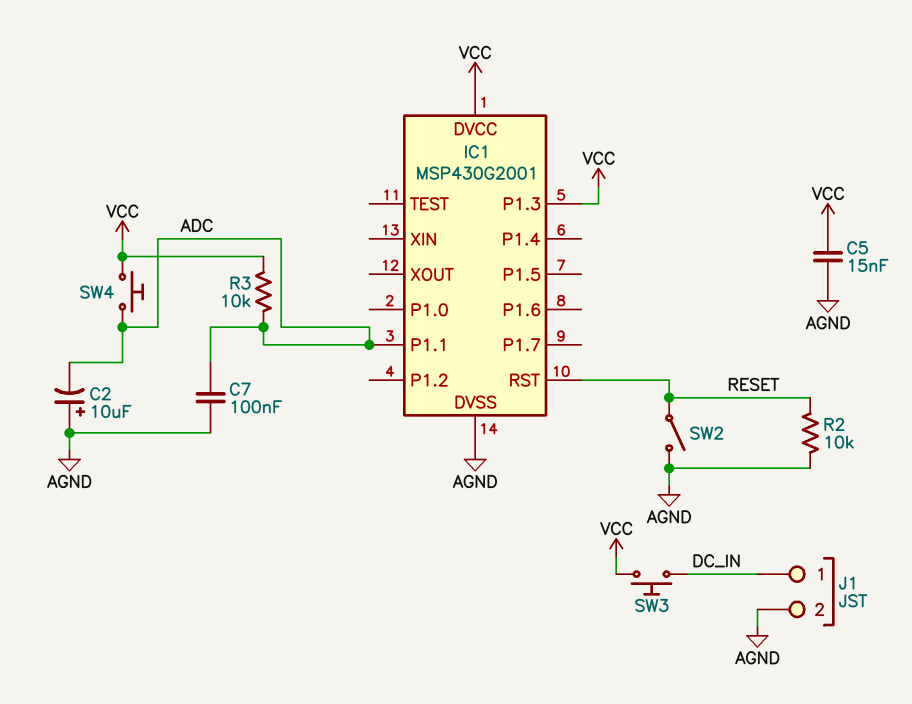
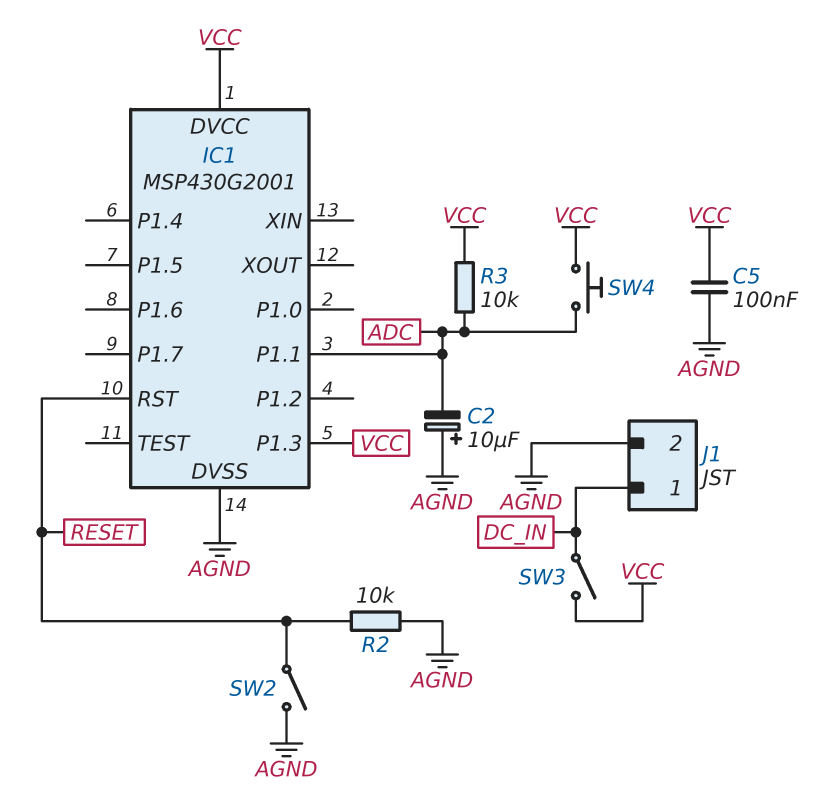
C5: 15nF (AGND, VCC) -> 100nF (AGND, VCC)
C7: 100nF (ADC, AGND) -> none
SW3: button (DC_IN, VCC) -> switch (DC_IN, VCC)

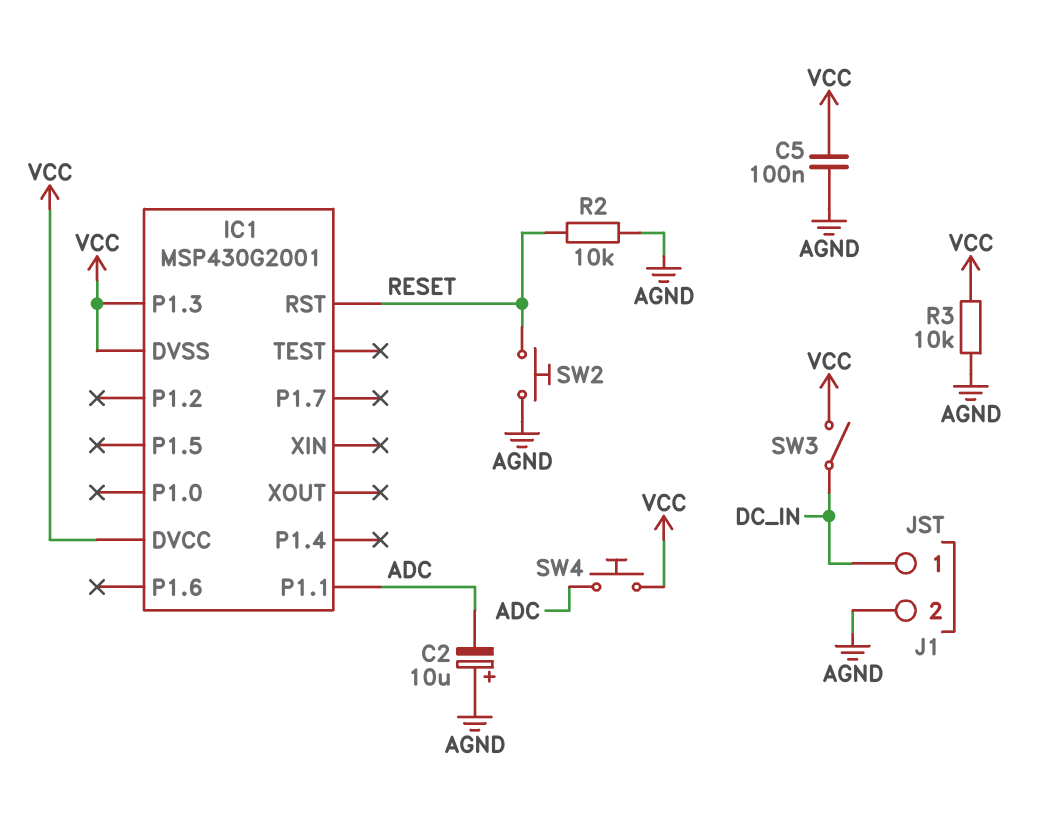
IC1 pin DVSS: AGND -> VCC
R3: 10k (ADC, VCC) -> 10k (AGND, VCC)
SW2: switch (AGND, RESET) -> button (AGND, RESET)

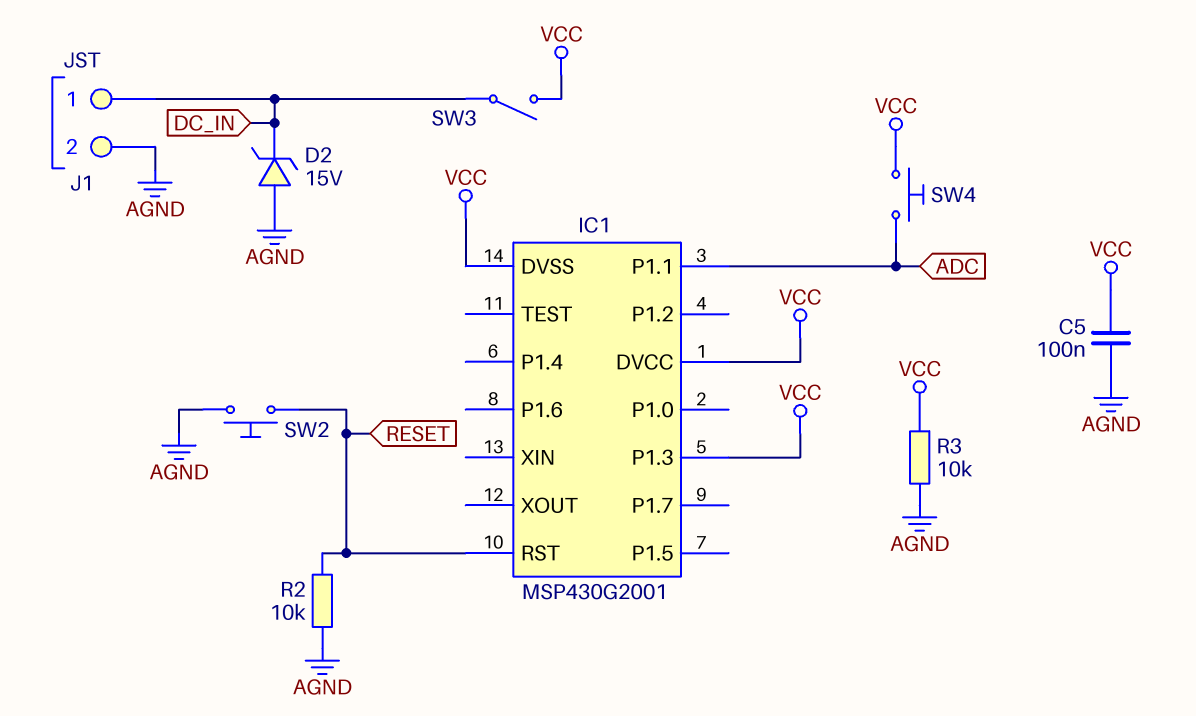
C2: 10uF (plus AGND, minus ADC) -> none
D2: none -> zener 15V (A AGND, K DC_IN)

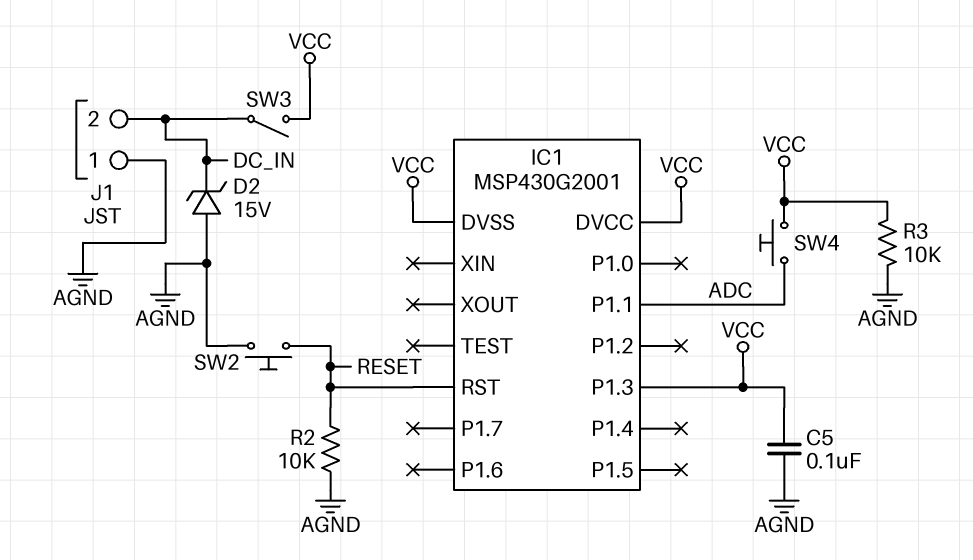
J1 pin 1: DC_IN -> AGND
J1 pin 2: AGND -> DC_IN

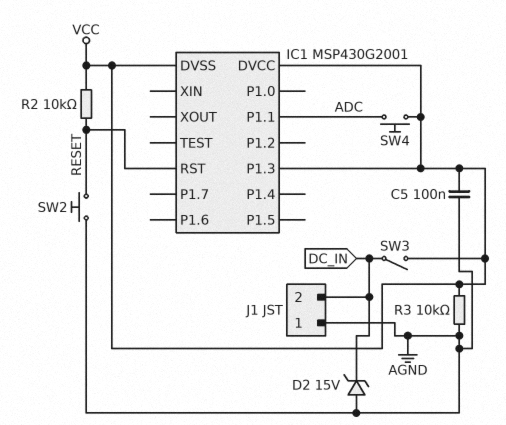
R2: 10k (AGND, RESET) -> 10k (RESET, VCC)

